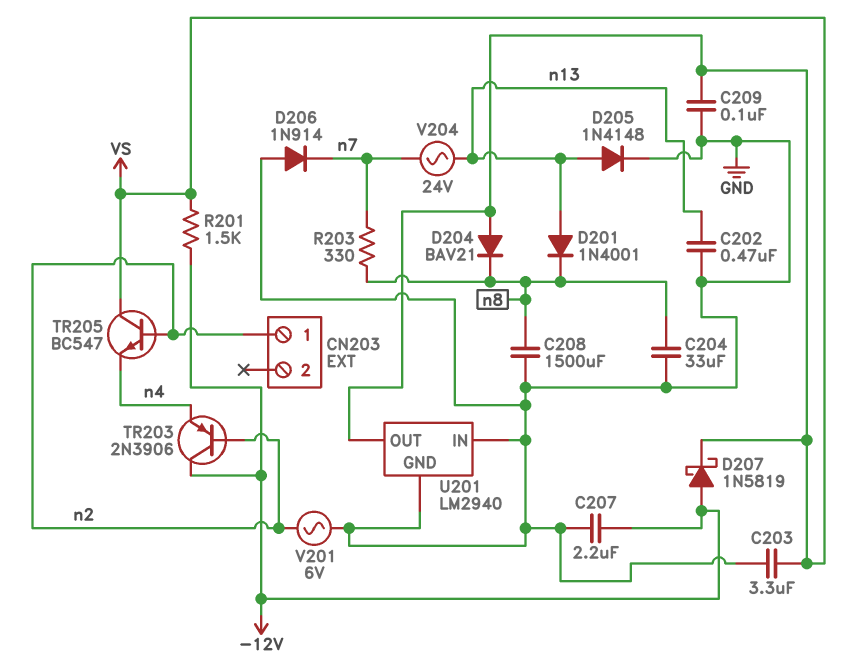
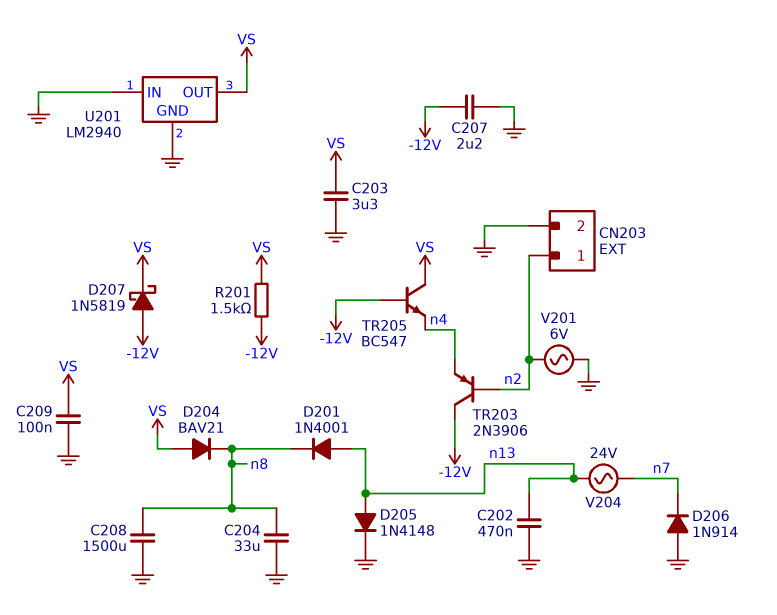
CN203 pin 2: none -> GND
R203: 330 (n7, n8) -> none
TR205: NPN BC547 (B n2, C VS, E n4) -> NPN BC547 (B -12V, C VS, E n4)

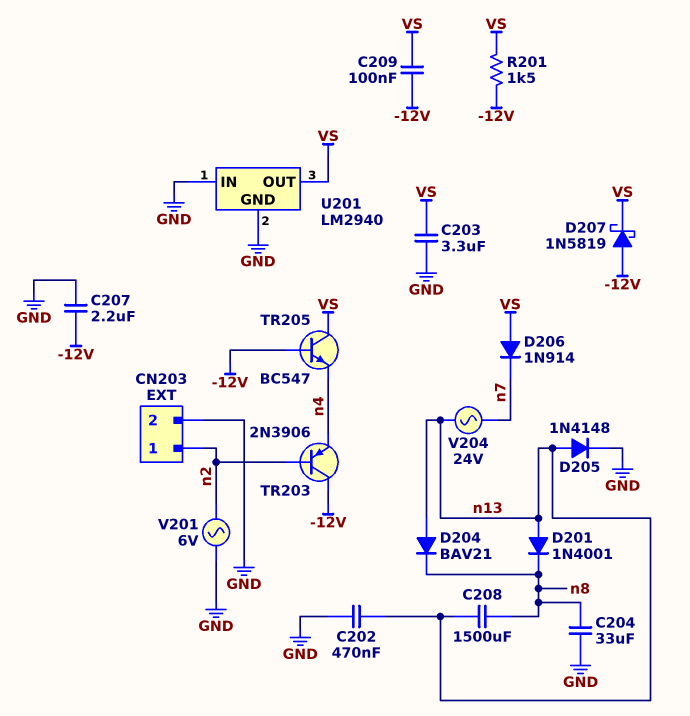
C208: 1500uF (GND, n8) -> 1500uF (n8, n13)
C209: 100nF (GND, VS) -> 100nF (-12V, VS)
D204: diode BAV21 (A VS, K n8) -> diode BAV21 (A n13, K n8)
D206: diode 1N914 (A GND, K n7) -> diode 1N914 (A VS, K n7)

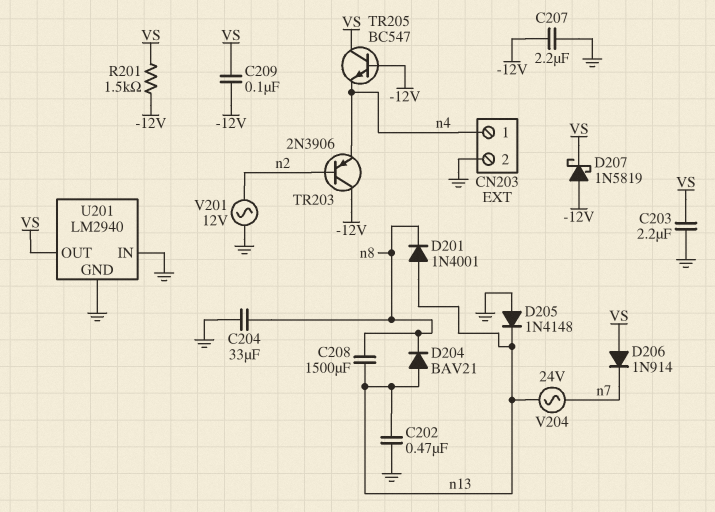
C203: 3.3uF (GND, VS) -> 2.2uF (GND, VS)
CN203 pin 1: n2 -> n4
D205: diode 1N4148 (A n13, K GND) -> diode 1N4148 (A GND, K n13)
V201: AC 6V (GND, n2) -> AC 12V (GND, n2)

